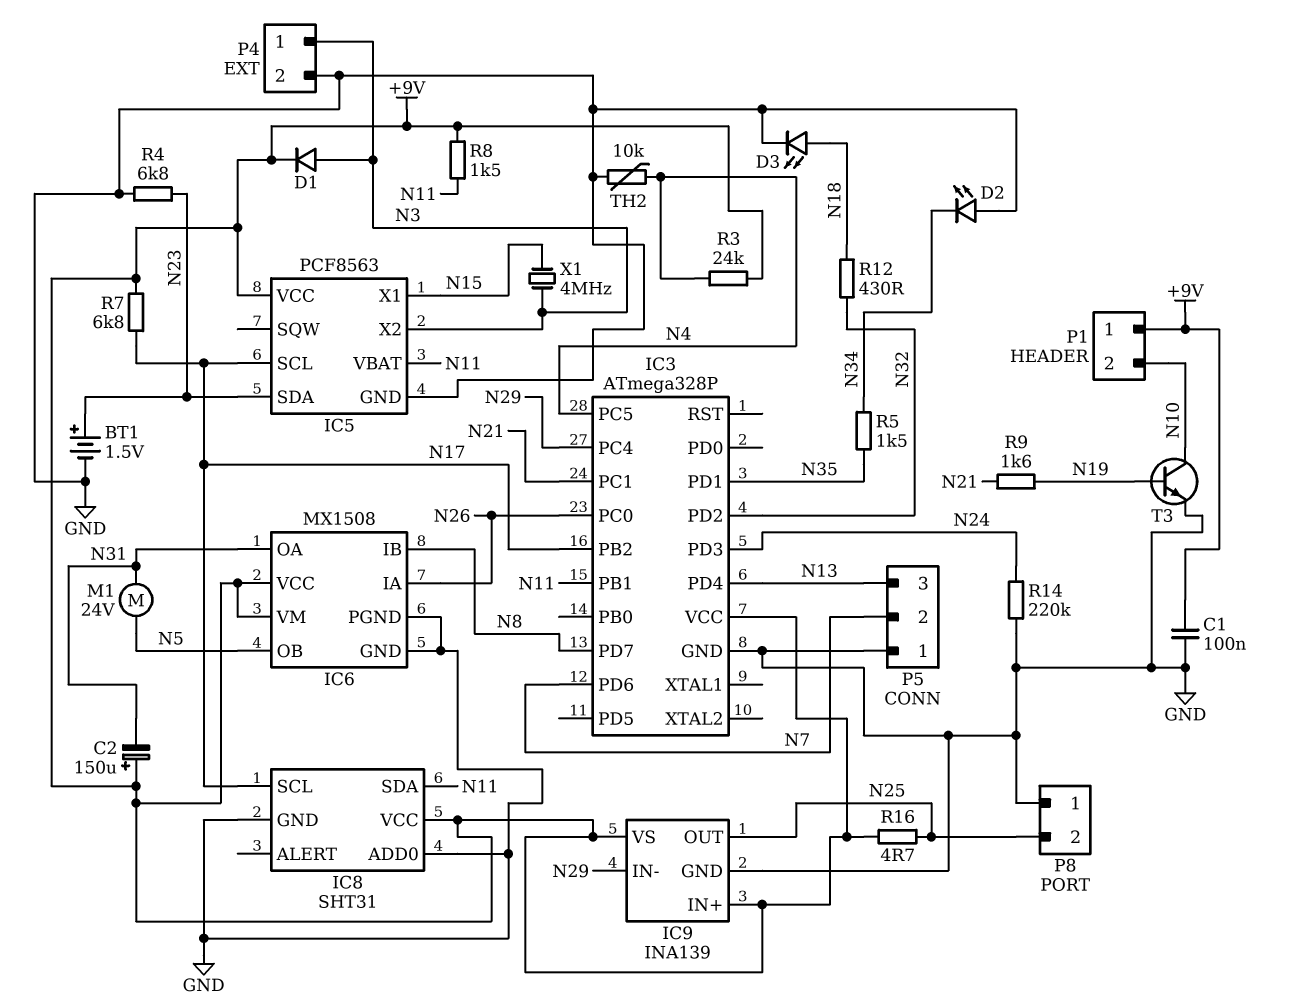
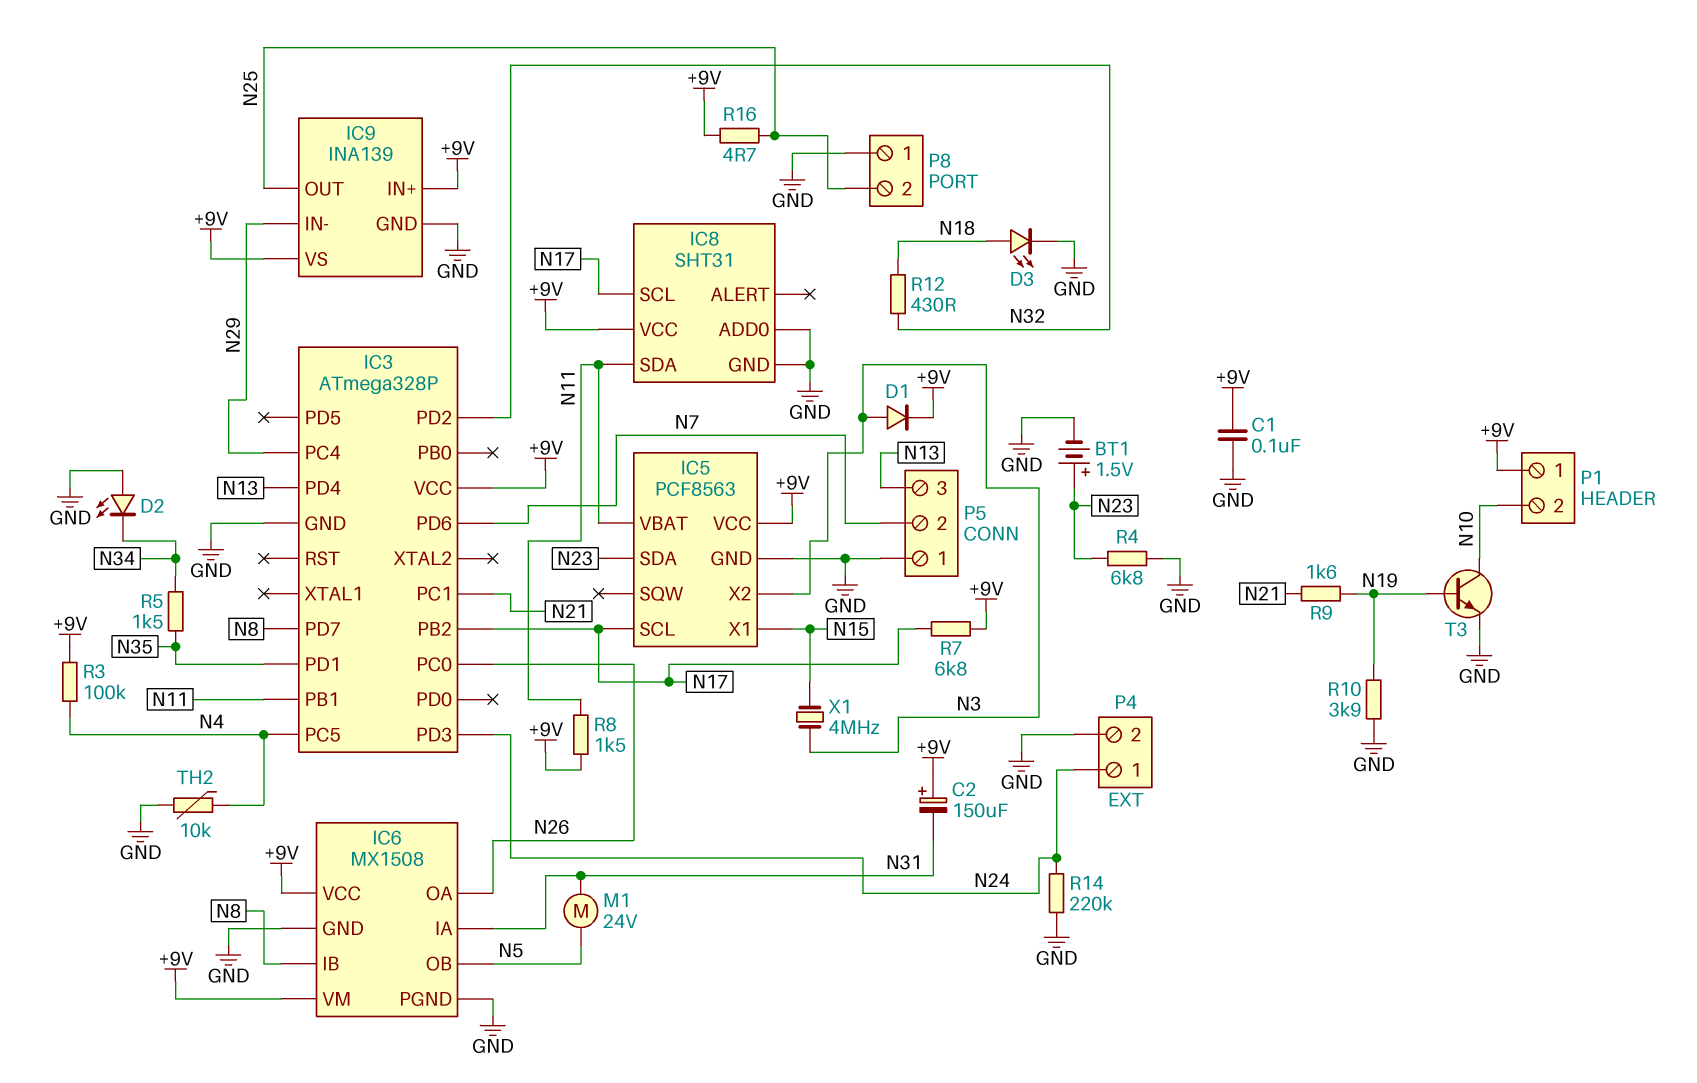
IC6 pin IA: N26 -> N31
IC6 pin OA: N31 -> N26
P4 pin 1: N3 -> N24
R3: 24k (+9V, N4) -> 100k (+9V, N4)
R10: none -> 3.9k (GND, N19)

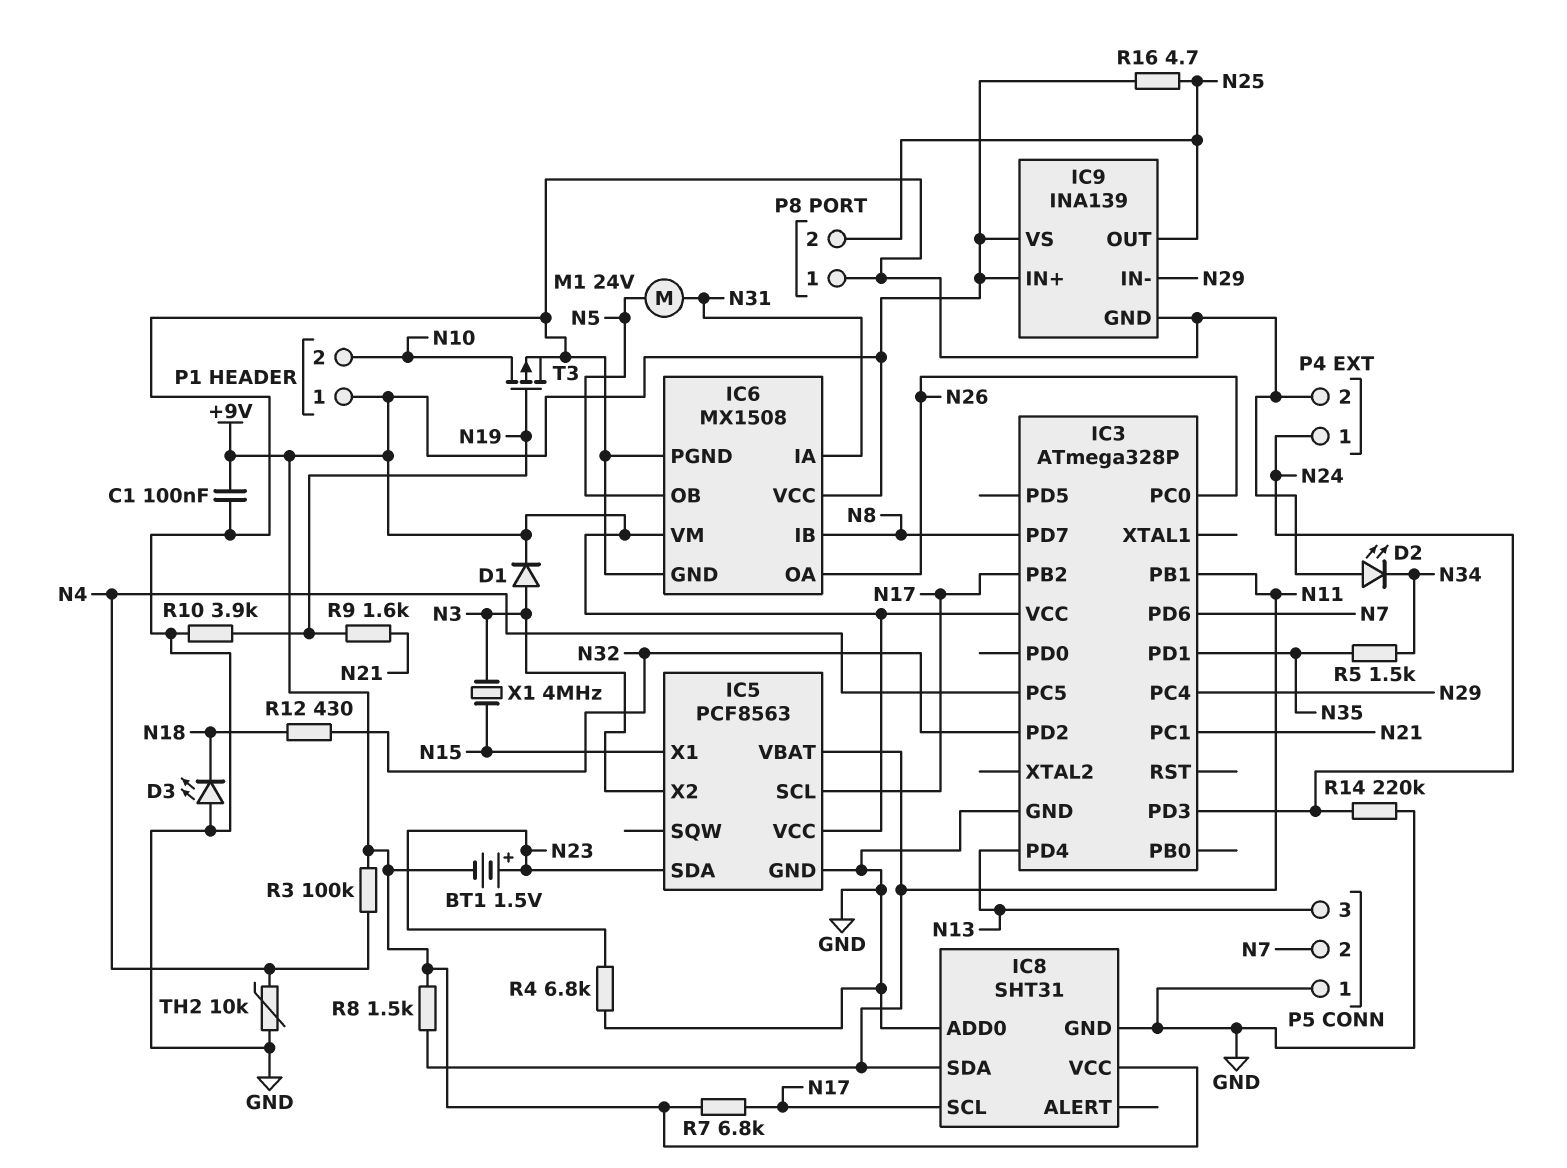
BT1: 1.5V (plus N23, minus GND) -> 1.5V (plus N23, minus +9V)
C2: 150uF (plus +9V, minus N31) -> none
D3: LED (A N18, K GND) -> LED (A GND, K N18)
T3: NPN (B N19, C N10, E GND) -> PMOS (G N19, D N10, S GND)

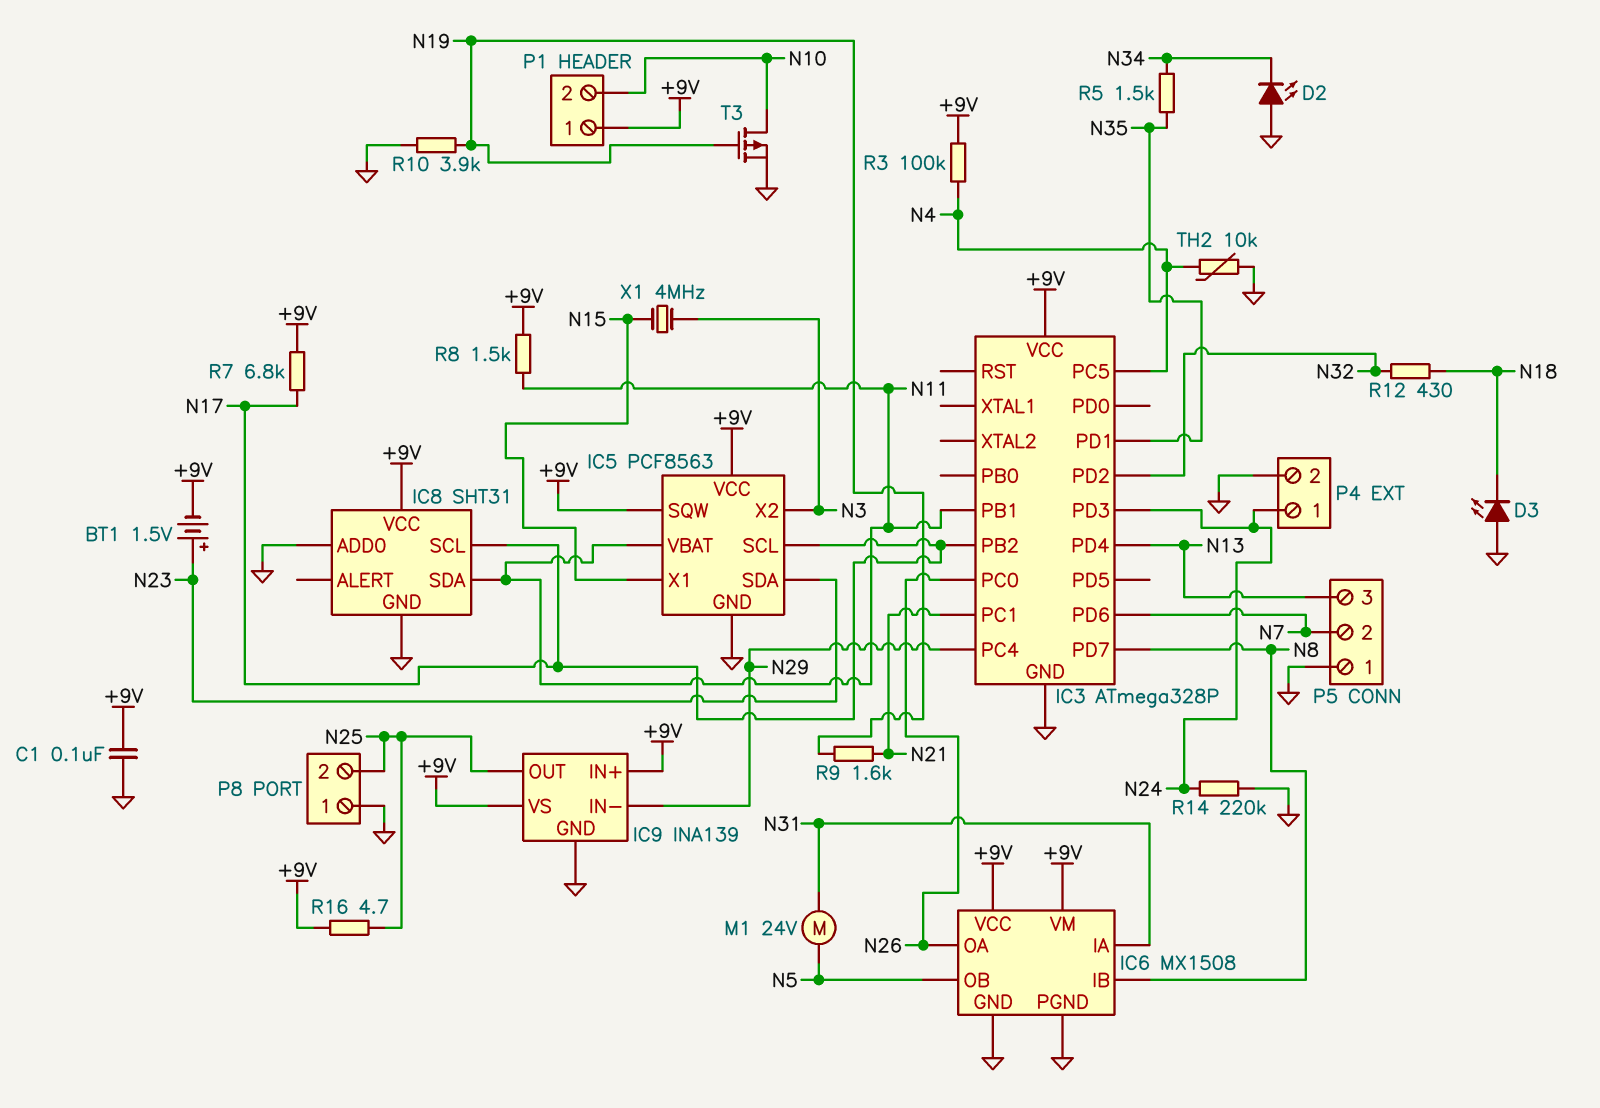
D1: diode (A N3, K +9V) -> none
IC5 pin SQW: none -> +9V
R4: 6.8k (GND, N23) -> none

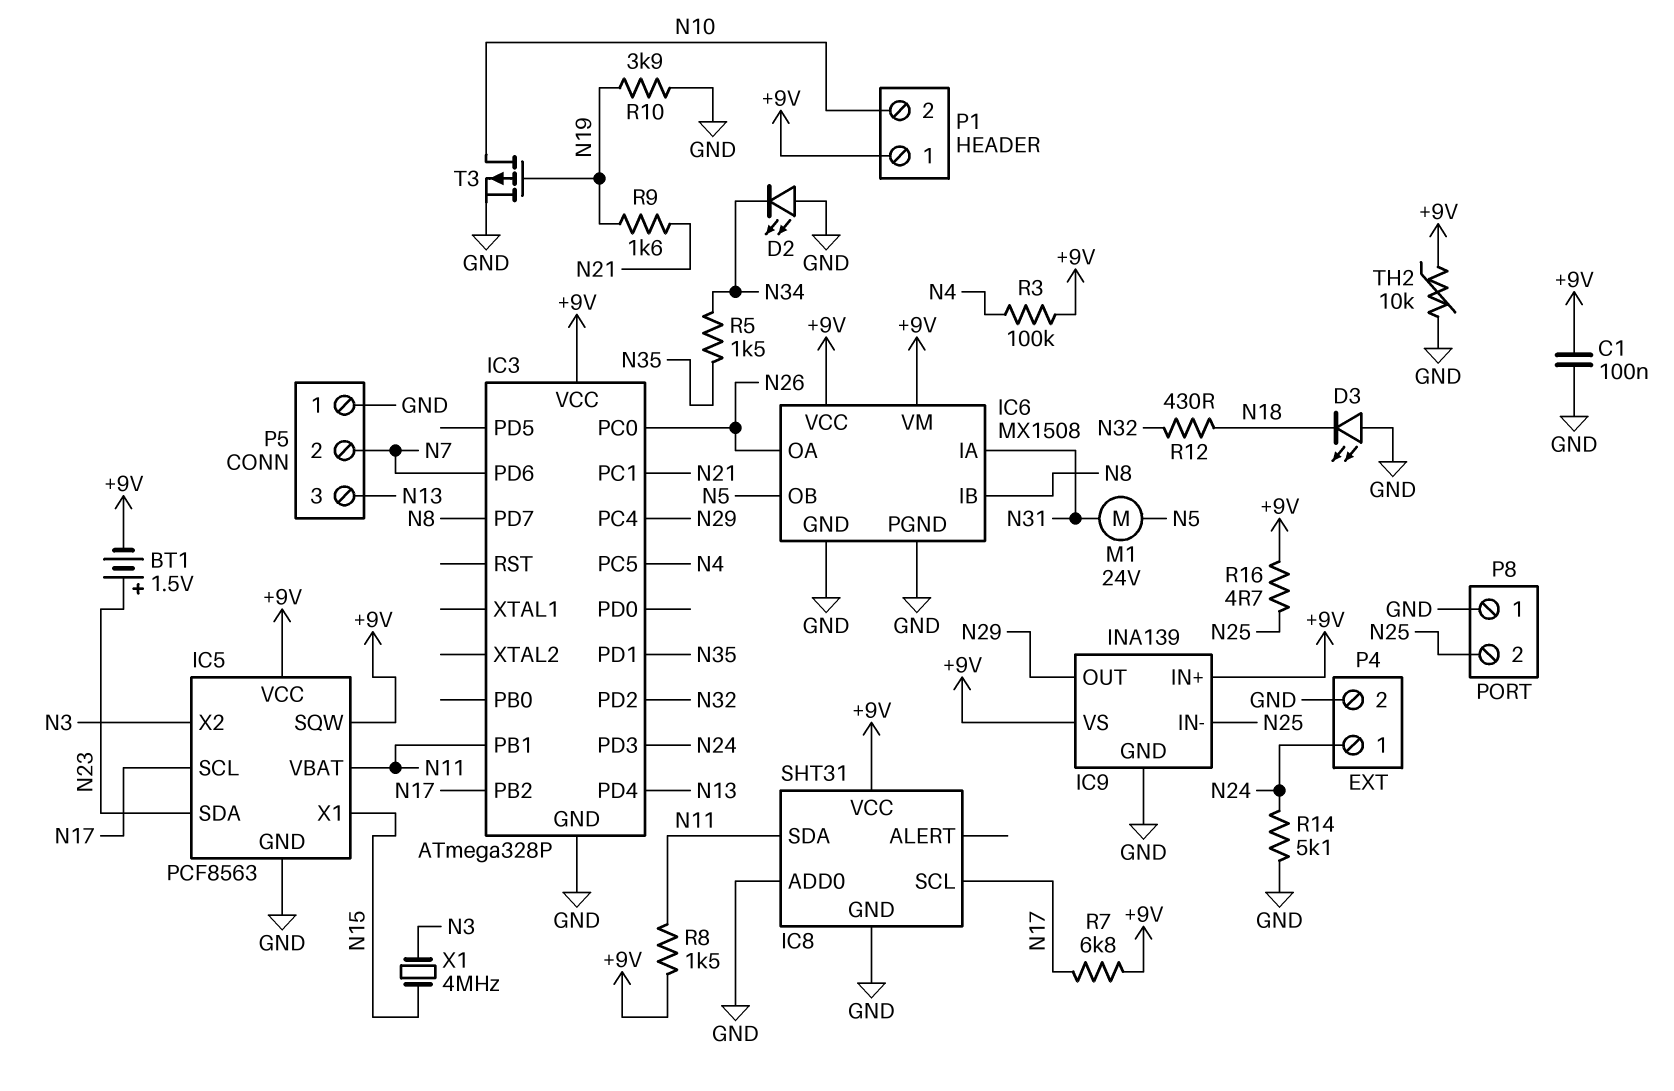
IC9 pin IN-: N29 -> N25
IC9 pin OUT: N25 -> N29
R14: 220k (GND, N24) -> 5.1k (GND, N24)
TH2: 10k (GND, N4) -> 10k (+9V, GND)

